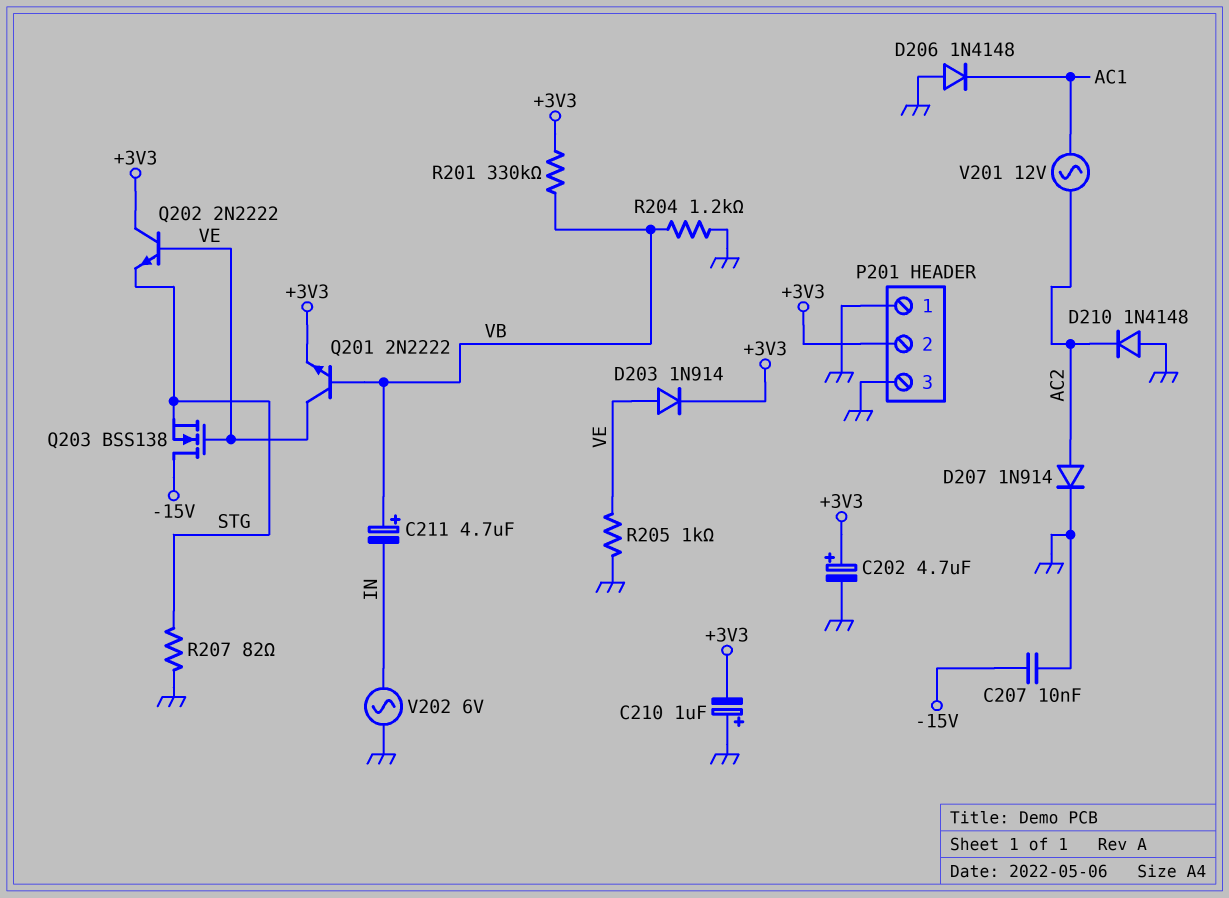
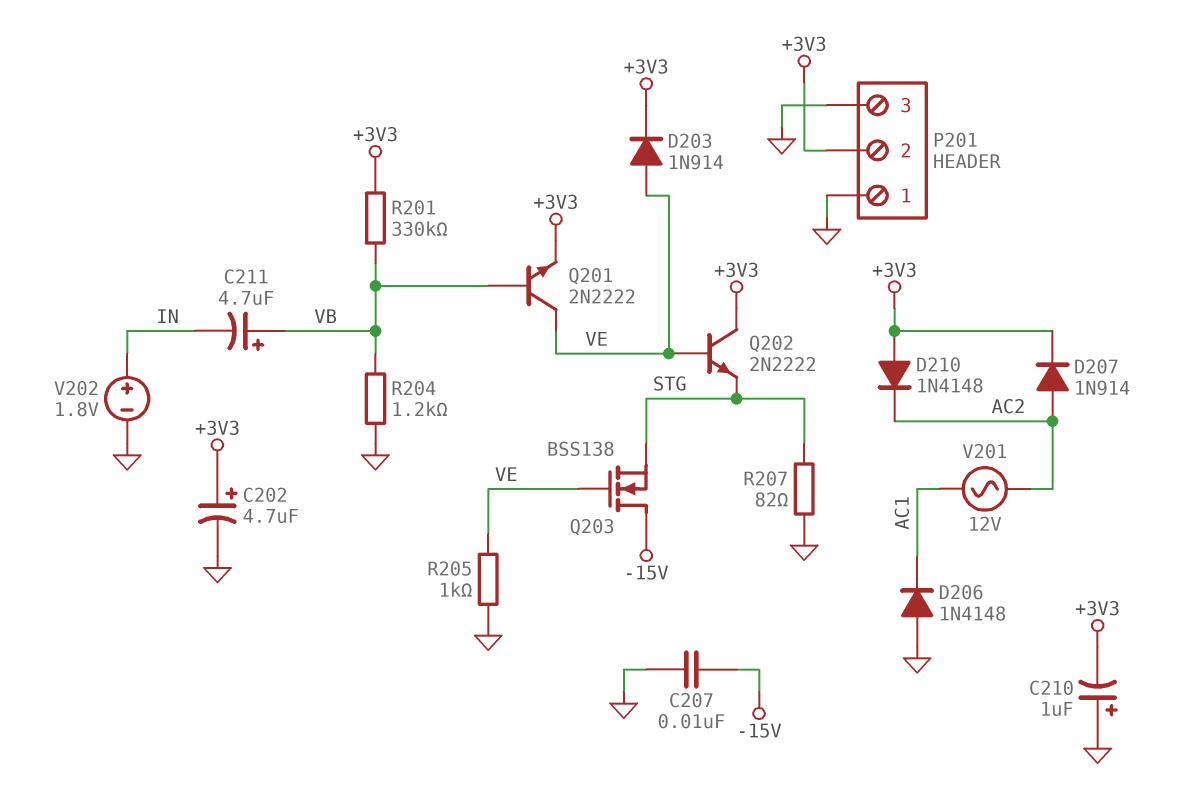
D207: diode 1N914 (A AC2, K GND) -> diode 1N914 (A AC2, K +3V3)
D210: diode 1N4148 (A GND, K AC2) -> diode 1N4148 (A +3V3, K AC2)
V202: AC 6V (GND, IN) -> 1.8V (plus IN, minus GND)

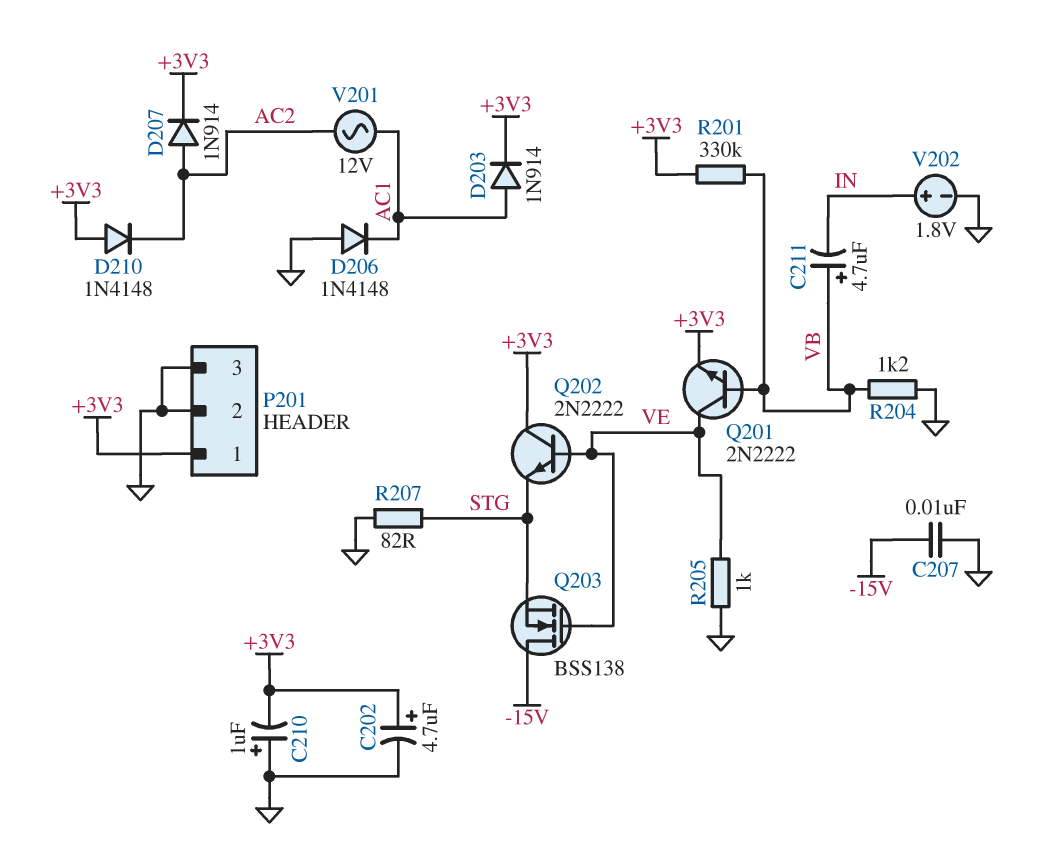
D203: diode 1N914 (A VE, K +3V3) -> diode 1N914 (A AC1, K +3V3)
P201 pin 1: GND -> +3V3
P201 pin 2: +3V3 -> GND

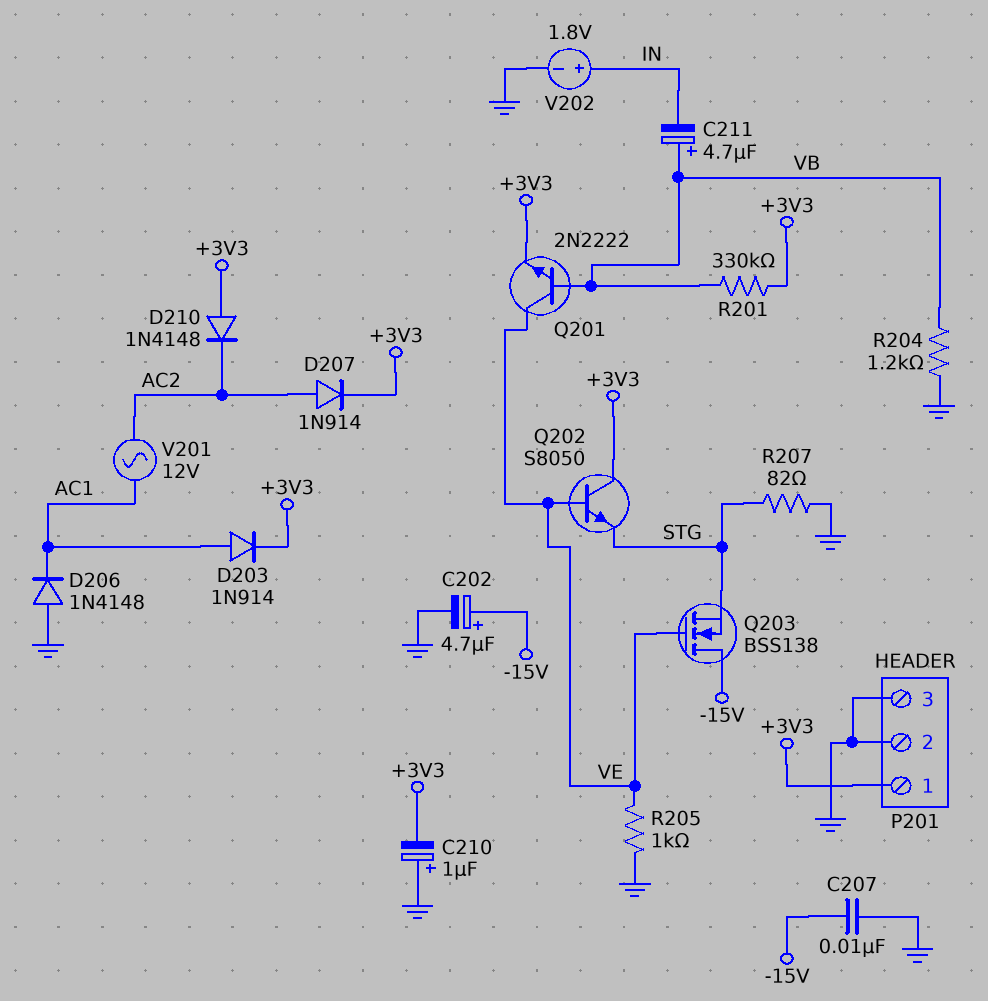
C202: 4.7uF (plus +3V3, minus GND) -> 4.7uF (plus -15V, minus GND)
Q202: NPN 2N2222 (B VE, C +3V3, E STG) -> NPN S8050 (B VE, C +3V3, E STG)

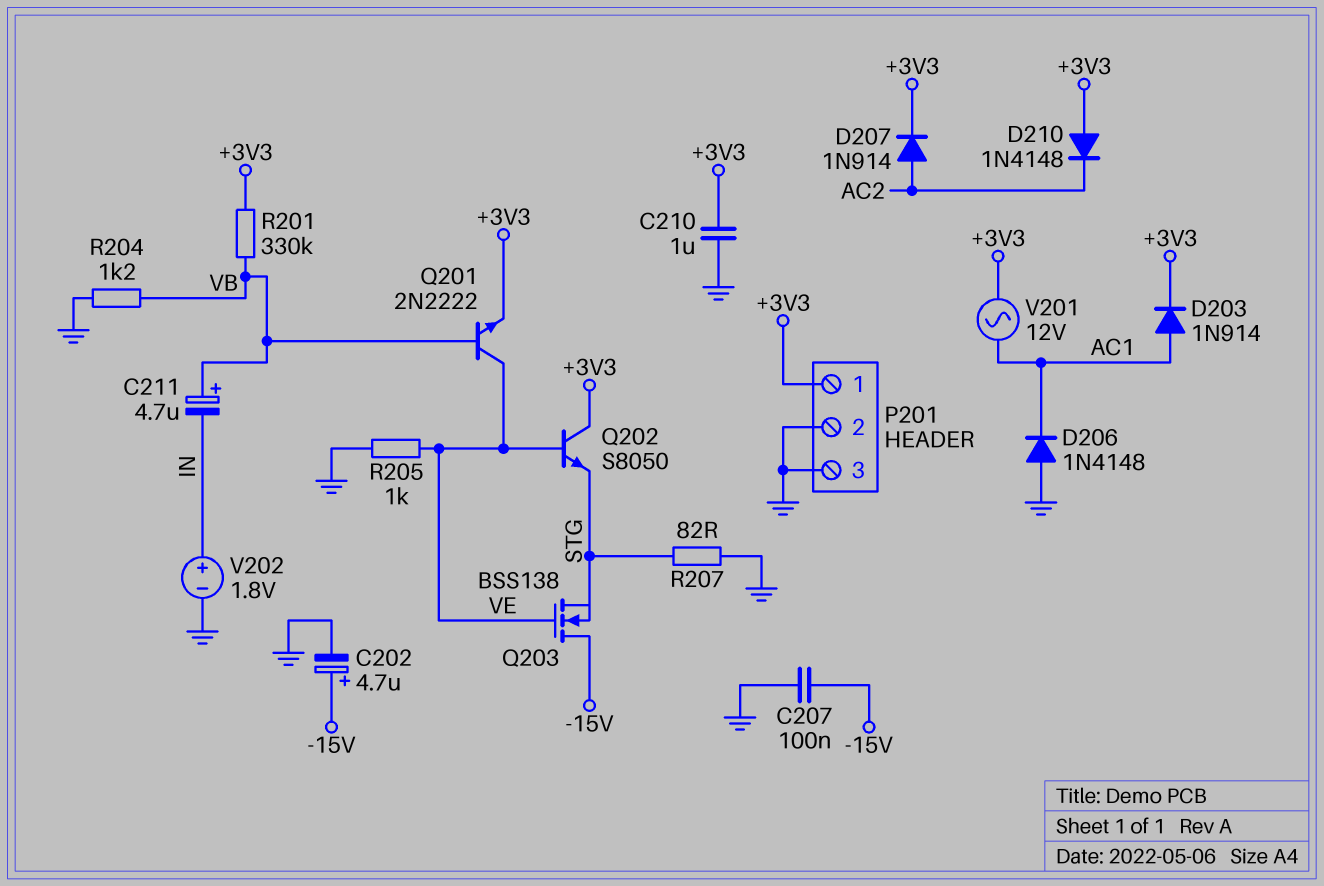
C207: 10nF (-15V, GND) -> 100nF (-15V, GND)
C210: 1uF (plus GND, minus +3V3) -> 1uF (+3V3, GND)
V201: AC 12V (AC1, AC2) -> AC 12V (+3V3, AC1)

